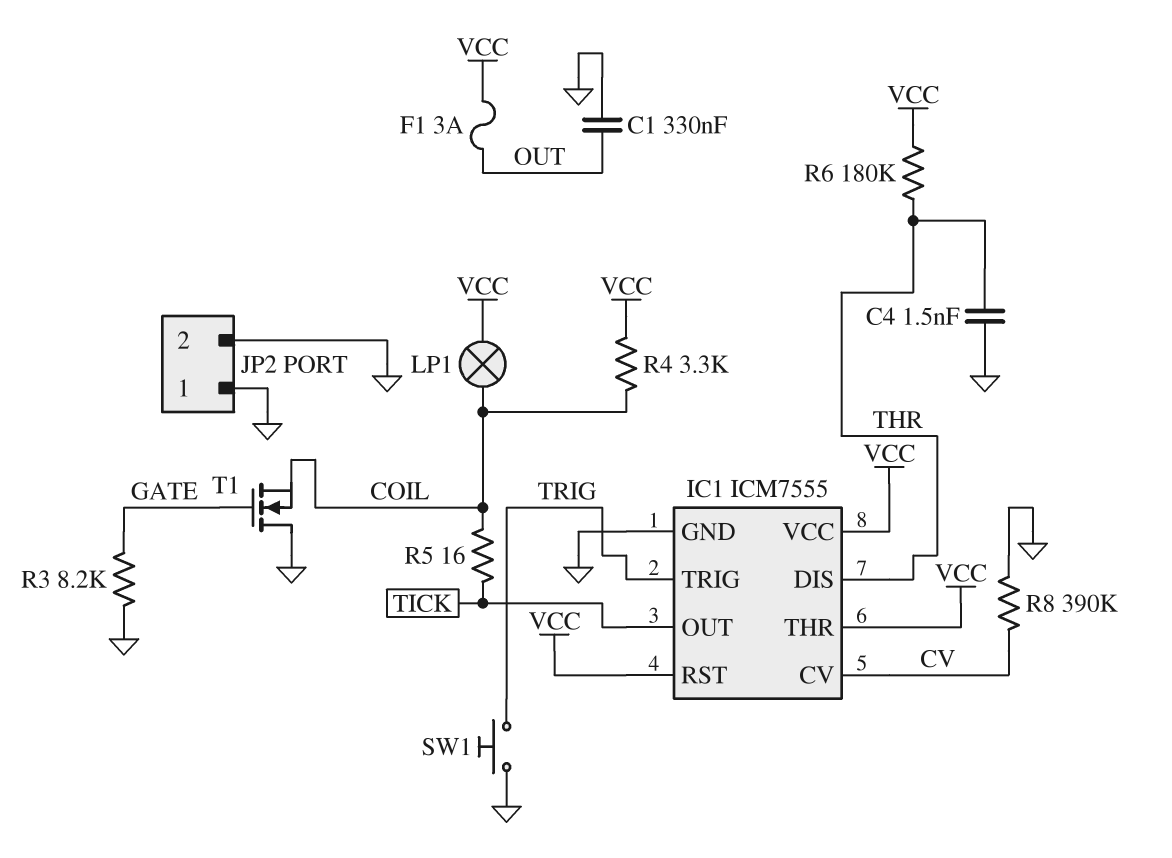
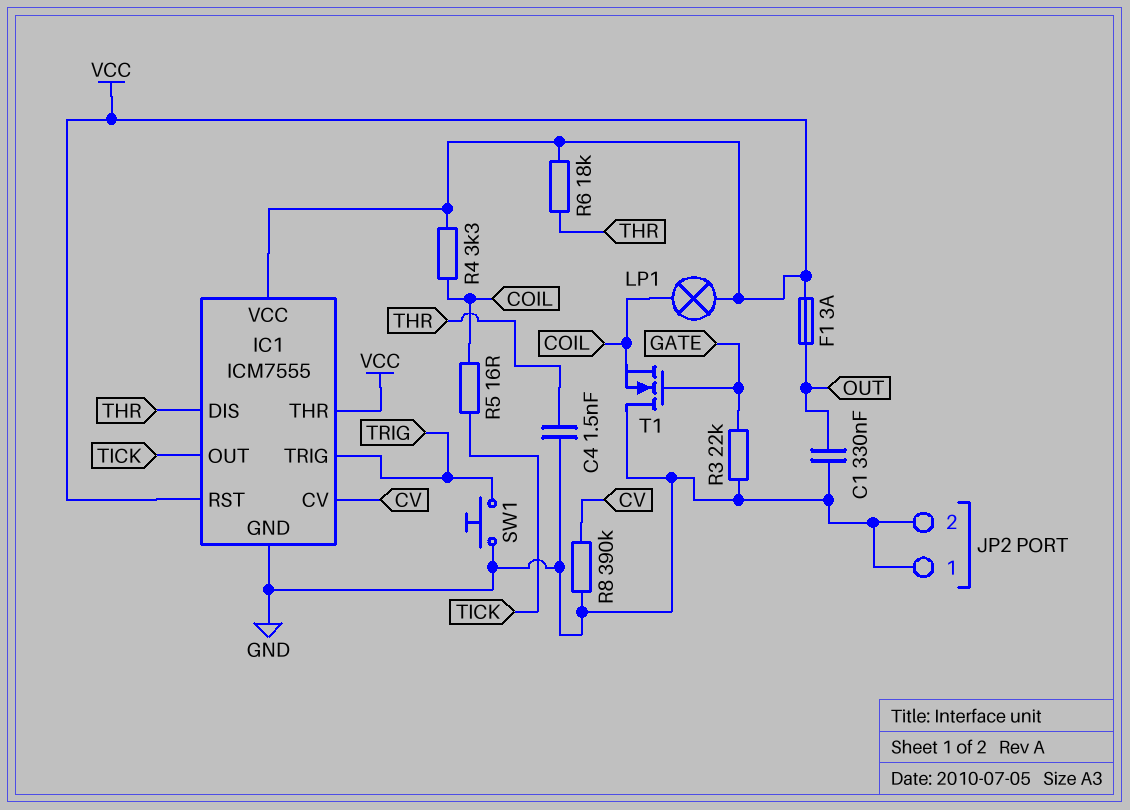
R3: 8.2k (GATE, GND) -> 22k (GATE, GND)
R6: 180k (THR, VCC) -> 18k (THR, VCC)

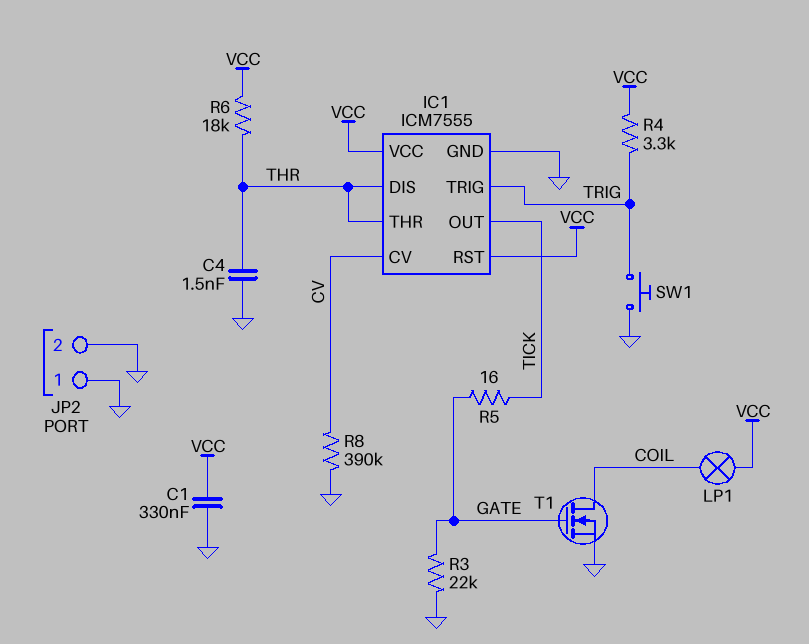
C1: 330nF (GND, OUT) -> 330nF (GND, VCC)
F1: 3A (OUT, VCC) -> none
IC1 pin THR: VCC -> THR
R4: 3.3k (COIL, VCC) -> 3.3k (TRIG, VCC)
R5: 16 (COIL, TICK) -> 16 (GATE, TICK)
T1: NMOS (G GATE, D GND, S COIL) -> NMOS (G GATE, D COIL, S GND)

